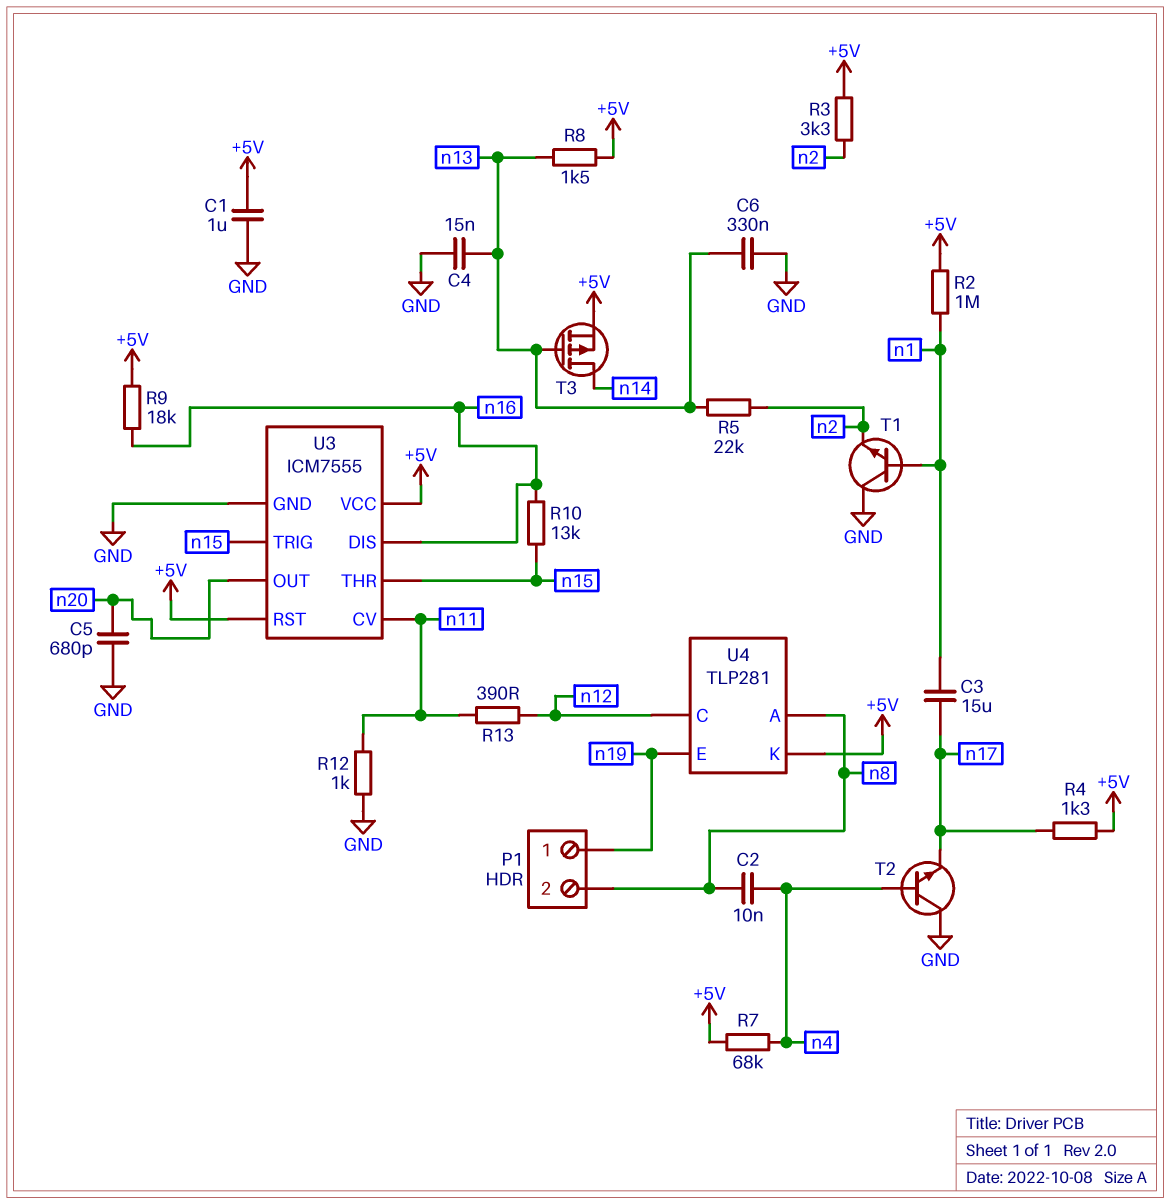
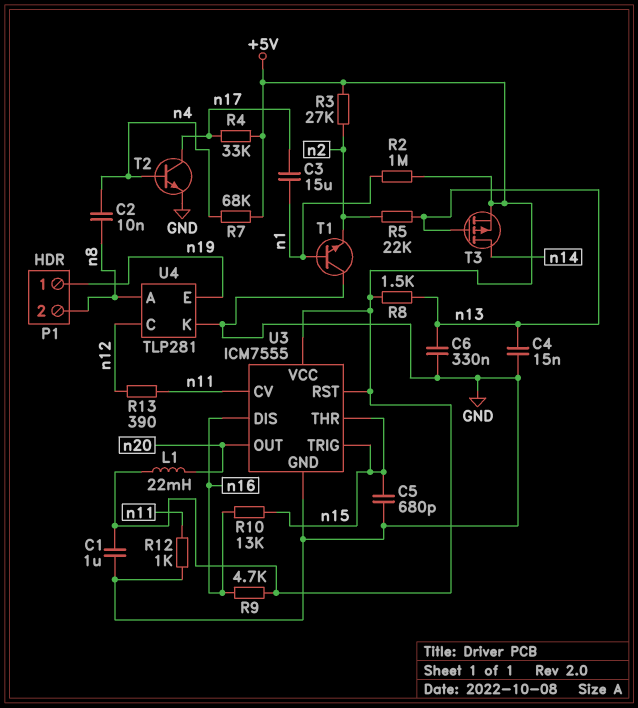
C5: 680pF (GND, n20) -> 680pF (GND, n15)
L1: none -> 22mH (+5V, n20)
R3: 3.3k (+5V, n2) -> 27k (+5V, n2)
R4: 1.3k (+5V, n17) -> 33k (+5V, n17)
R9: 18k (+5V, n16) -> 4.7k (+5V, n16)
T2: NPN (B n4, C GND, E n17) -> NPN (B n4, C n17, E GND)
U4 pin K: +5V -> GND

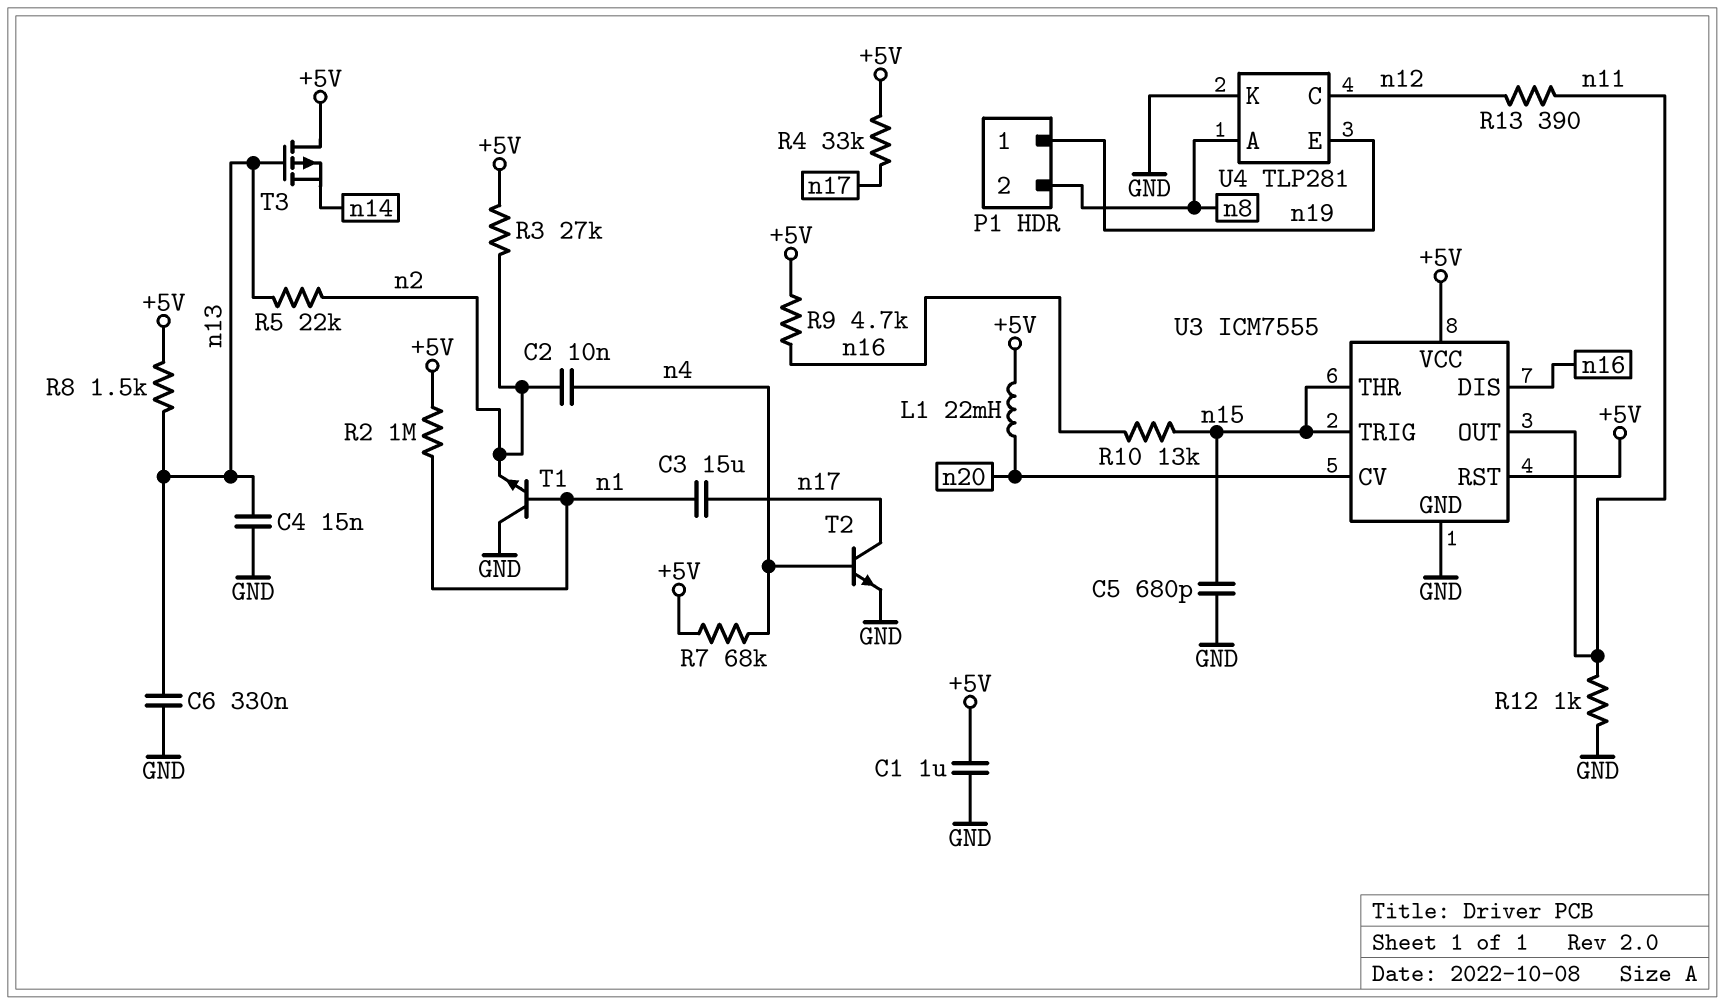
C2: 10nF (n4, n8) -> 10nF (n2, n4)
T3: PMOS (G n13, D n14, S +5V) -> PMOS (G n13, D +5V, S n14)
U3 pin CV: n11 -> n20
U3 pin OUT: n20 -> n11

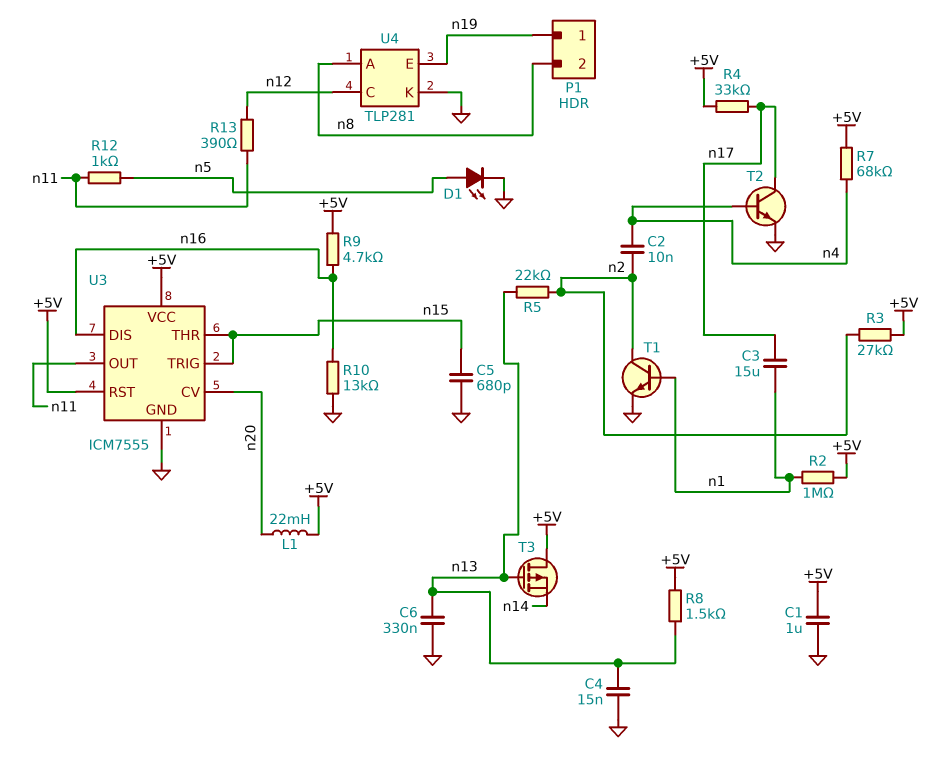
D1: none -> LED (A n5, K GND)
R10: 13k (n15, n16) -> 13k (GND, n16)
R12: 1k (GND, n11) -> 1k (n5, n11)
T1: NPN (B n1, C GND, E n2) -> NPN (B n1, C n2, E GND)

